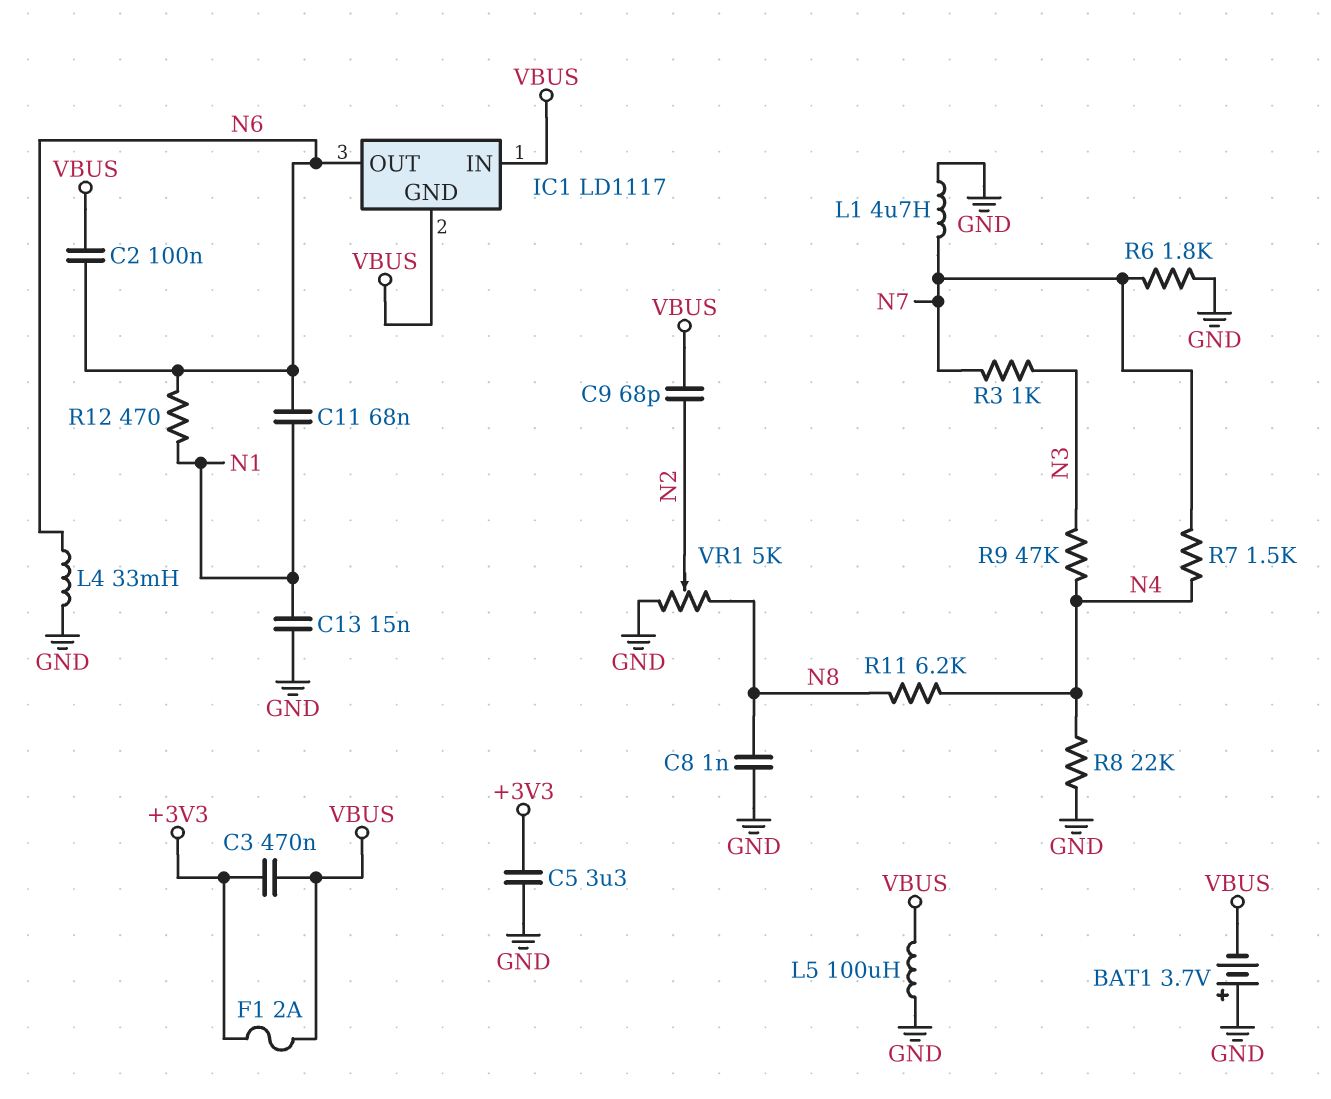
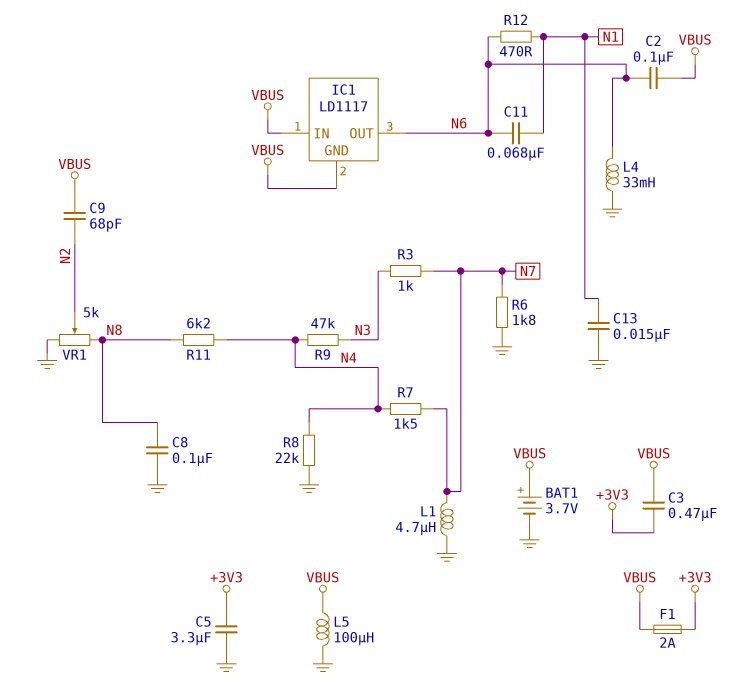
BAT1: 3.7V (plus GND, minus VBUS) -> 3.7V (plus VBUS, minus GND)
C8: 1nF (GND, N8) -> 100nF (GND, N8)

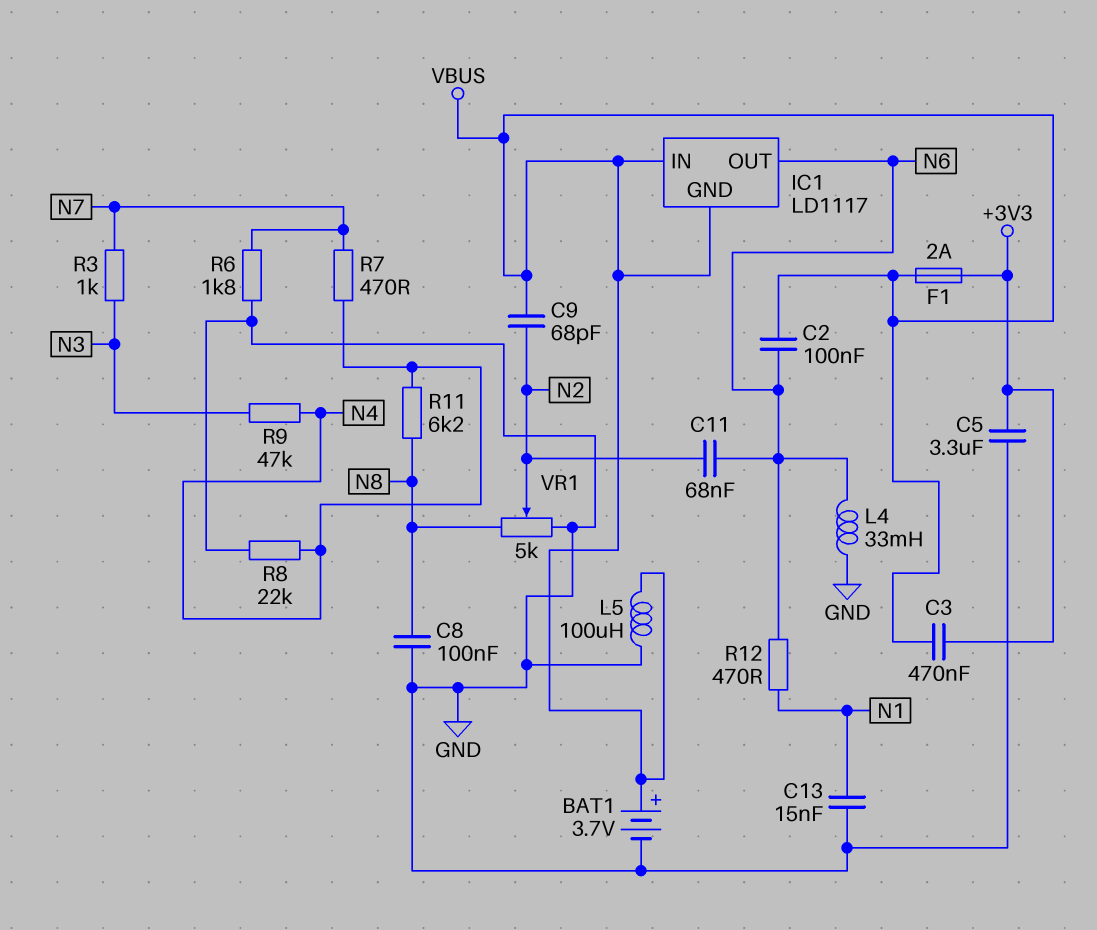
C11: 68nF (N1, N6) -> 68nF (N2, N6)
L1: 4.7uH (GND, N7) -> none
R7: 1.5k (N4, N7) -> 470 (N4, N7)

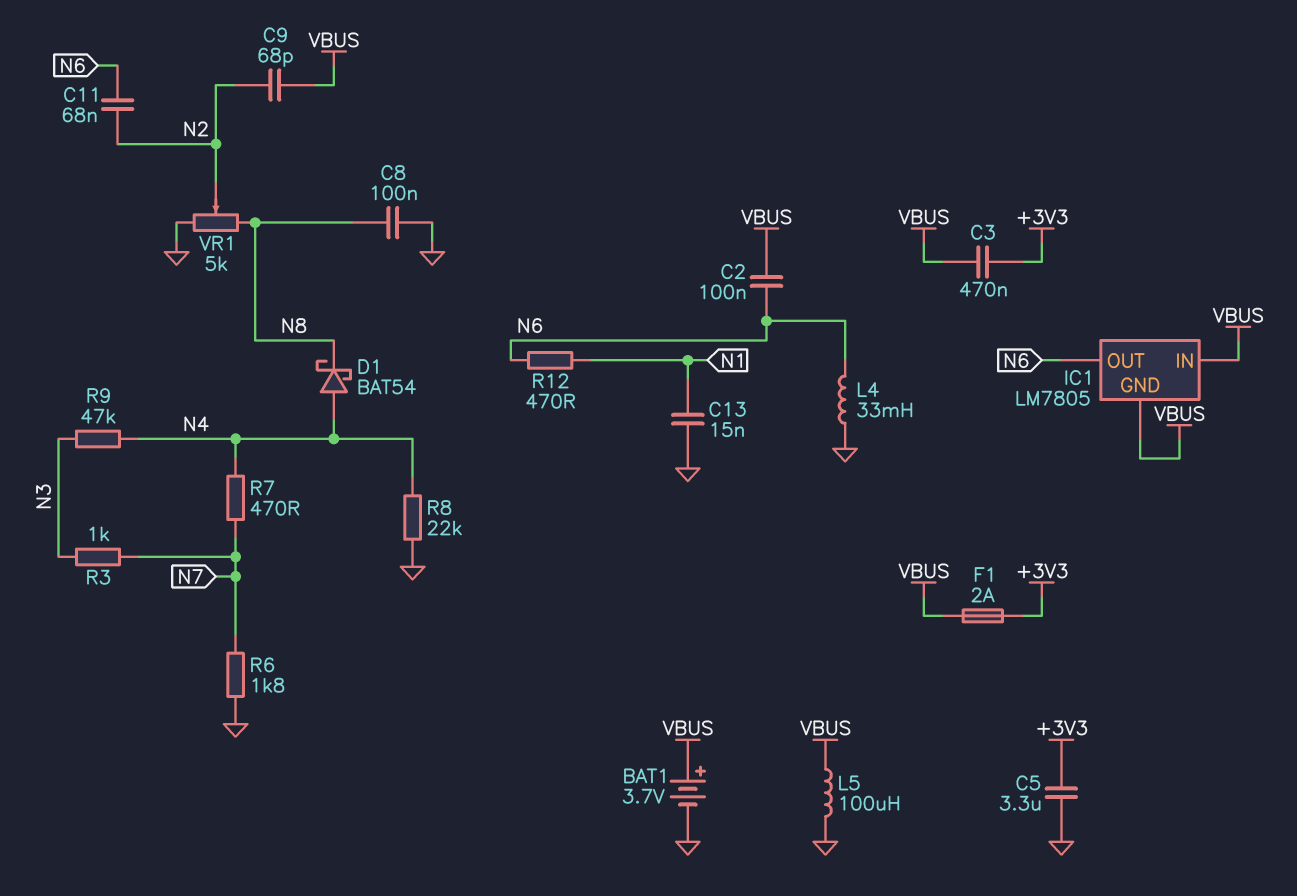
D1: none -> schottky BAT54 (A N4, K N8)
IC1: LD1117 -> LM7805
R11: 6.2k (N4, N8) -> none

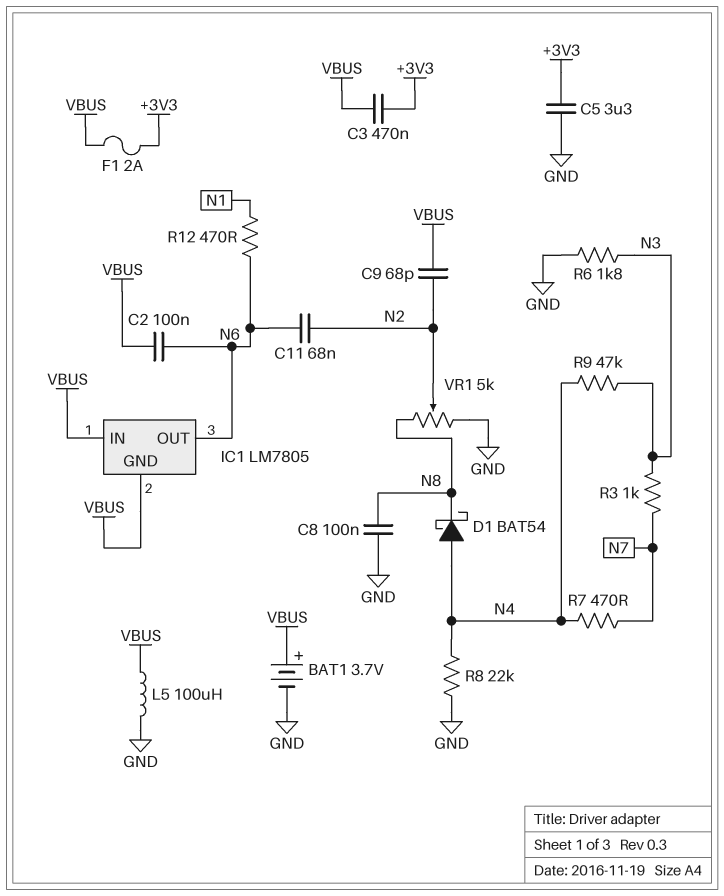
C13: 15nF (GND, N1) -> none
L4: 33mH (GND, N6) -> none
R6: 1.8k (GND, N7) -> 1.8k (GND, N3)

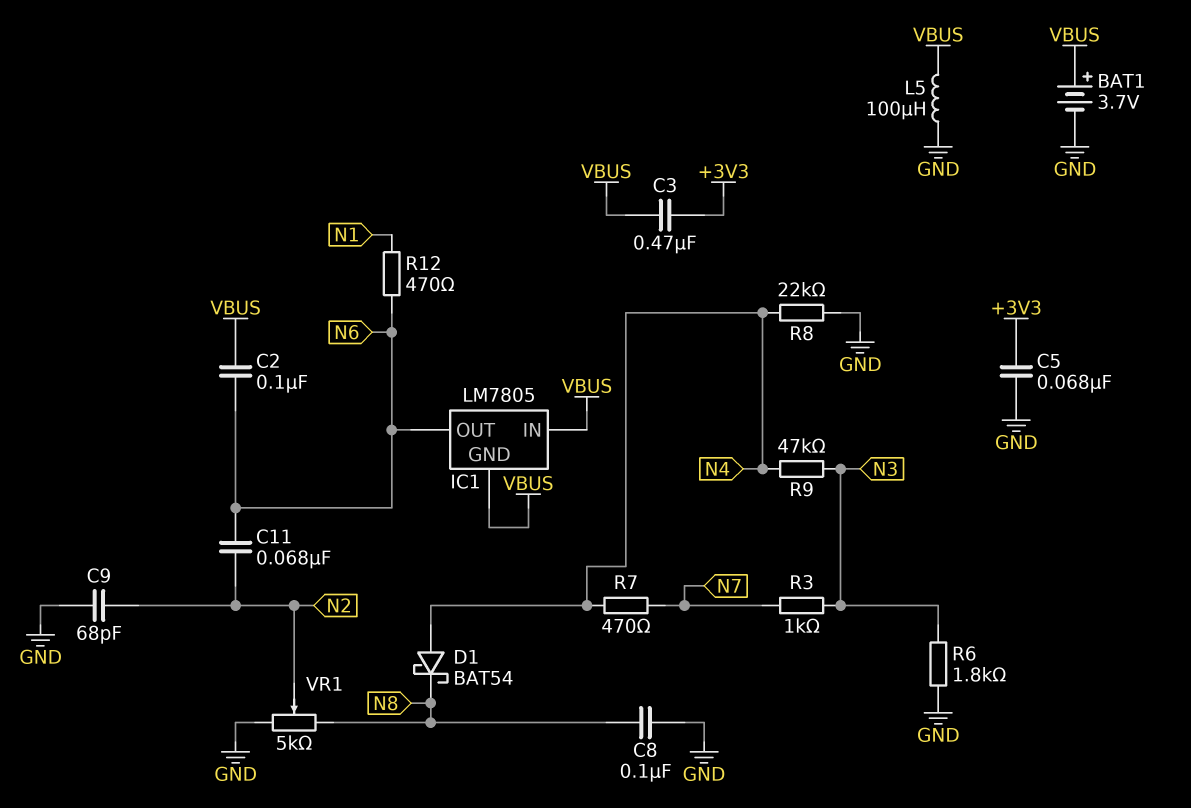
C5: 3.3uF (+3V3, GND) -> 68nF (+3V3, GND)
C9: 68pF (N2, VBUS) -> 68pF (GND, N2)
F1: 2A (+3V3, VBUS) -> none

